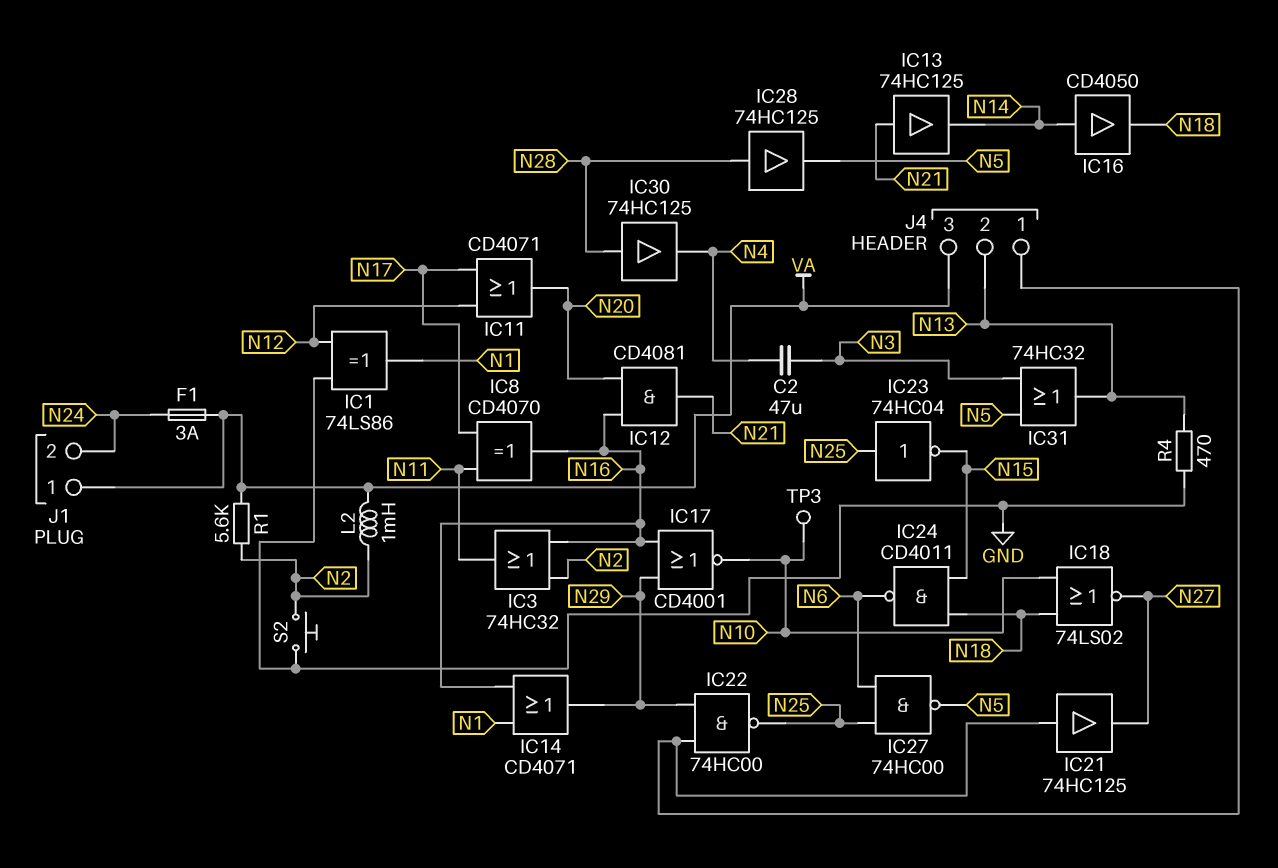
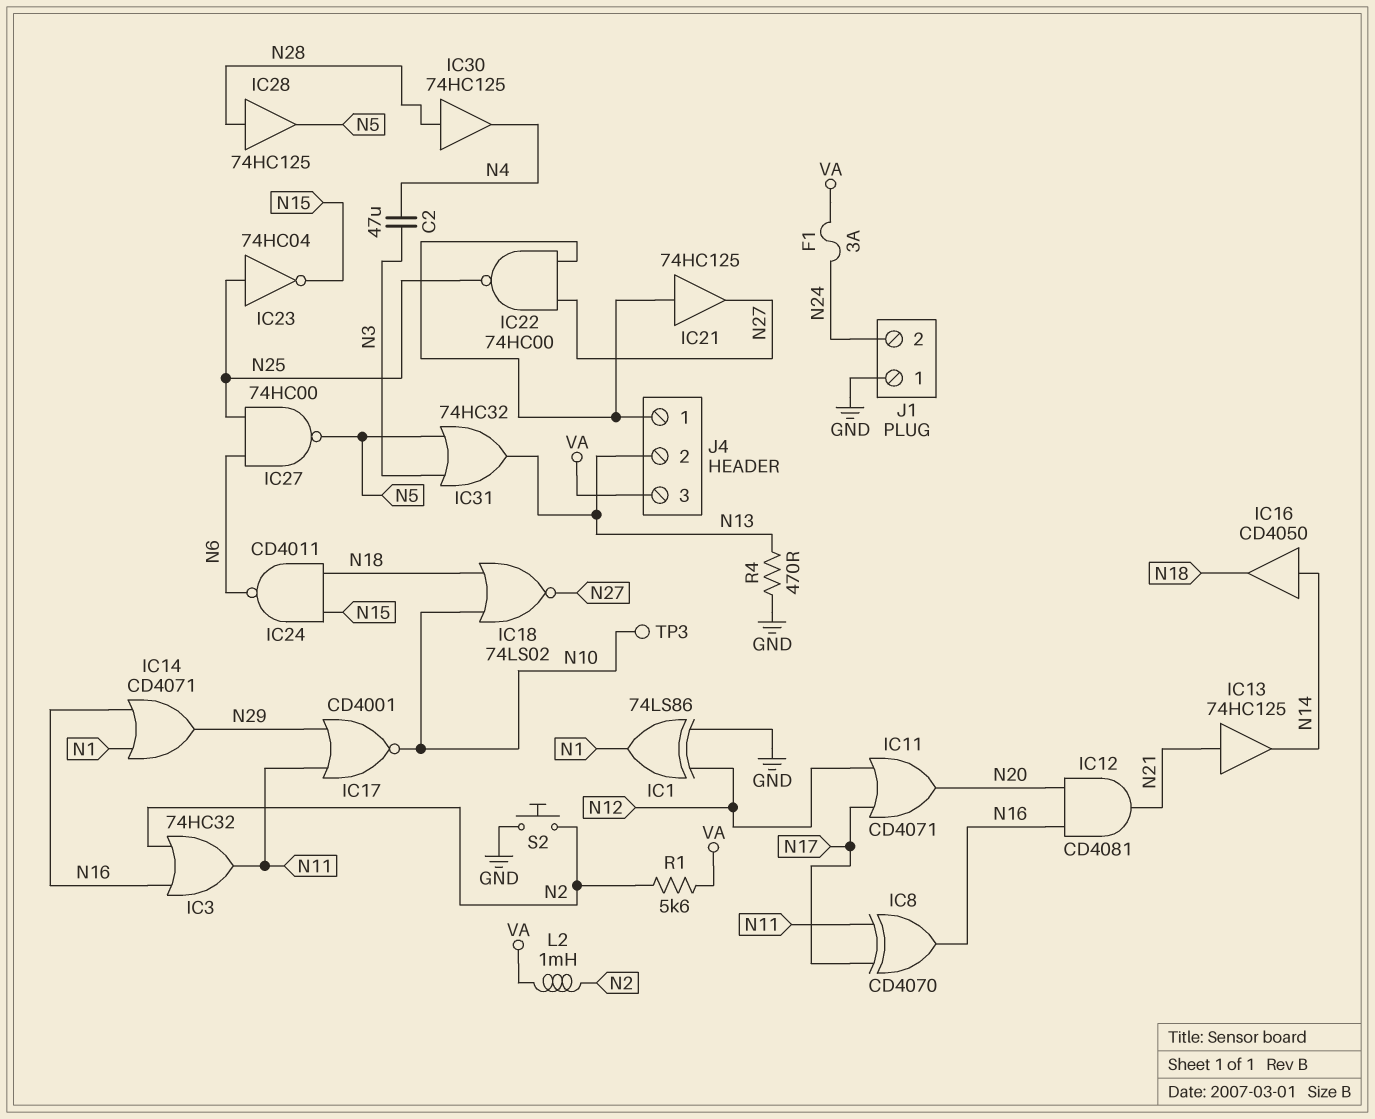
IC17: NOR CD4001 (in N16, in N29, out N10) -> NOR CD4001 (in N11, in N29, out N10)
IC22: NAND 74HC00 (in J4/1, in N29, out N25) -> NAND 74HC00 (in J4/1, in N27, out N25)
J1 pin 1: VA -> GND

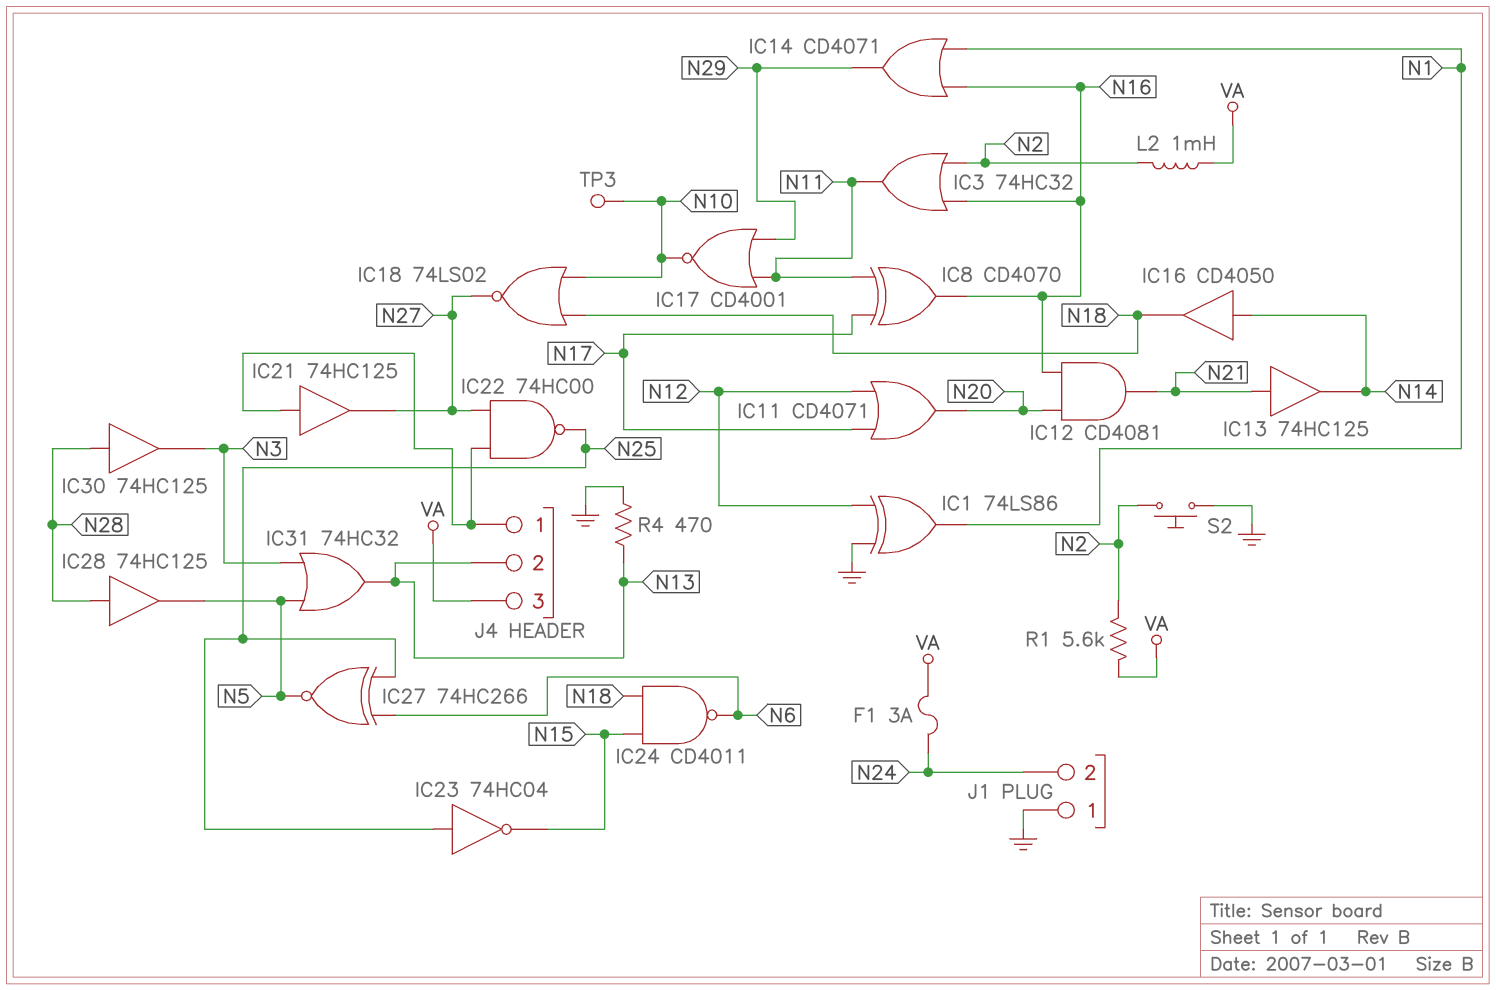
C2: 47uF (N3, N4) -> none
IC27: NAND 74HC00 (in N6, in N25, out N5) -> XNOR 74HC266 (in N6, in N25, out N5)
IC30: buffer 74HC125 (in N28, out N4) -> buffer 74HC125 (in N28, out N3)

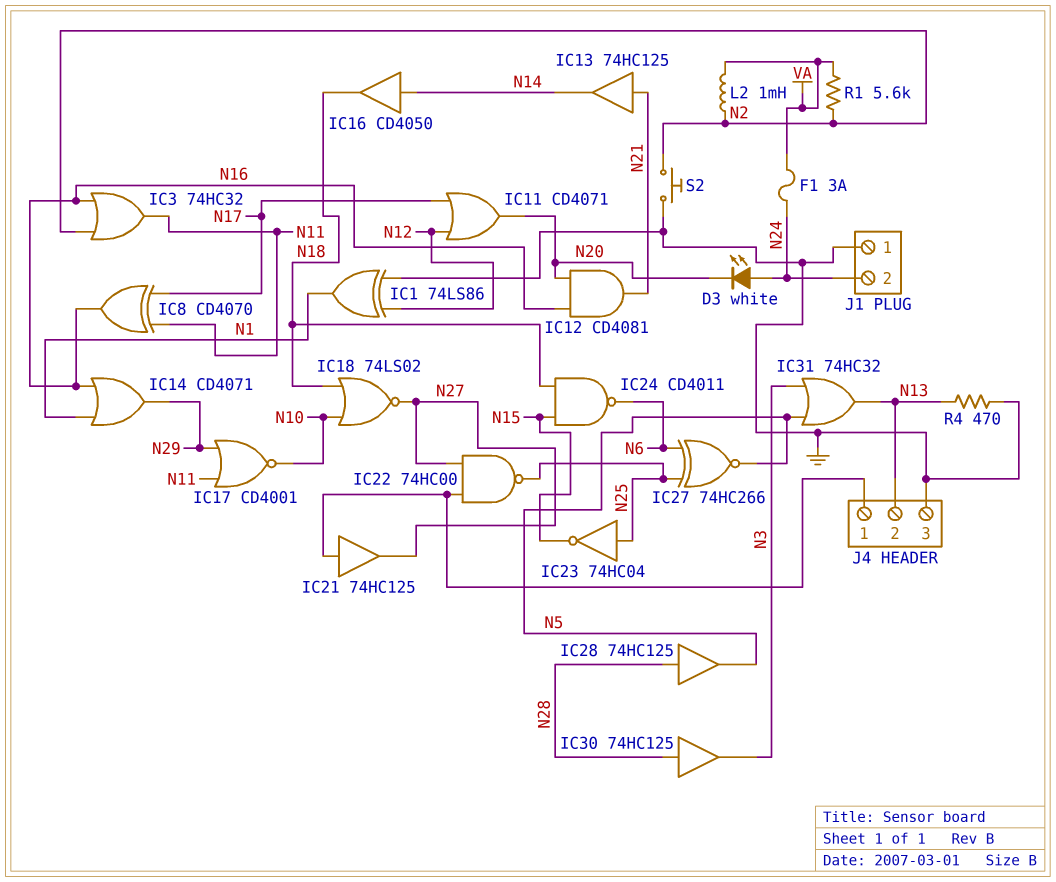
D3: none -> LED white (A N24, K N20)
J4 pin 3: VA -> GND
TP3: test point (N10) -> none

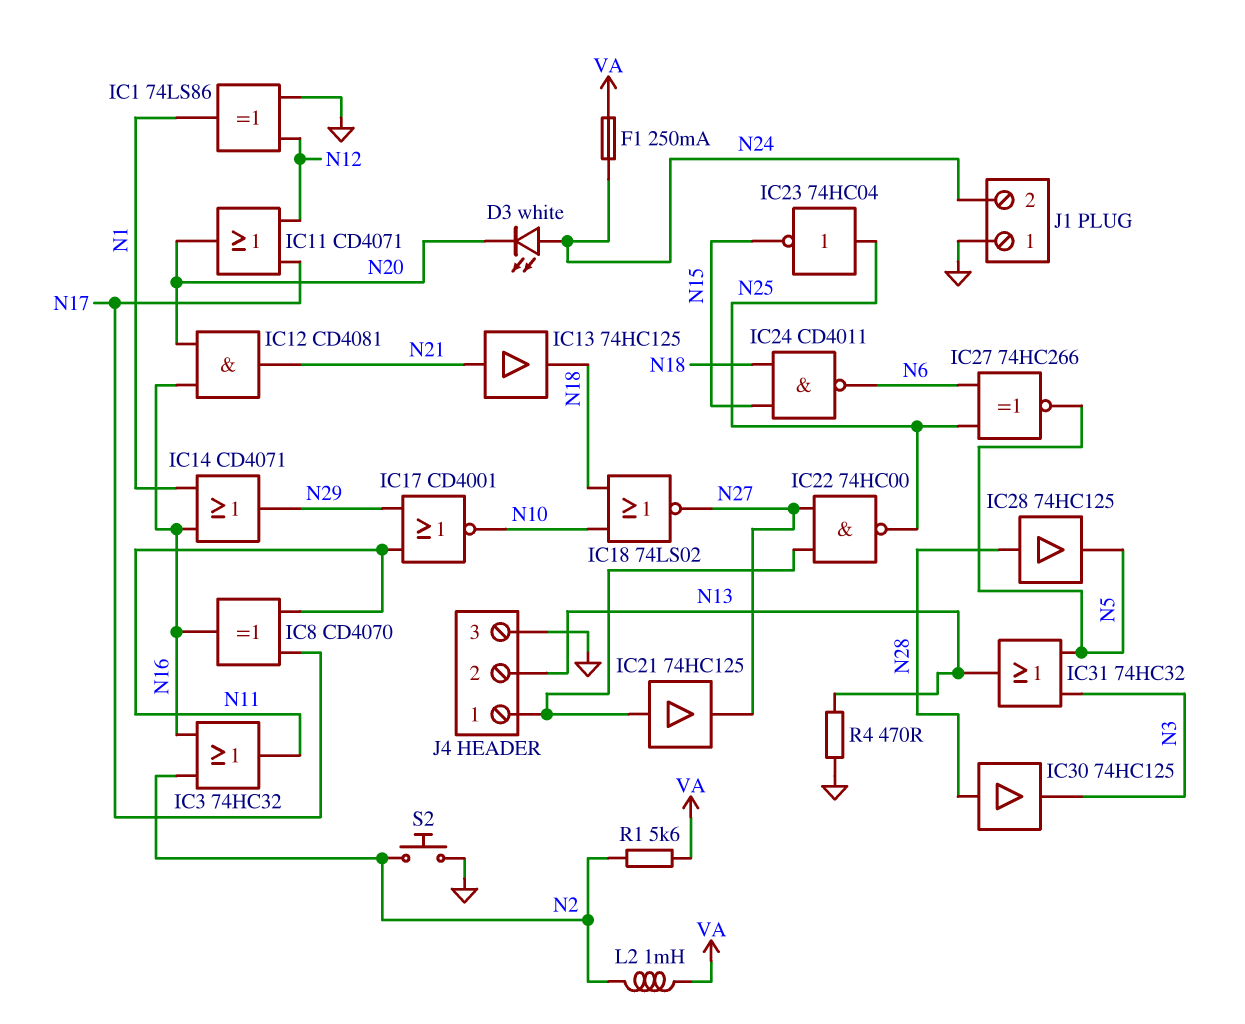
F1: 3A (N24, VA) -> 250mA (N24, VA)
IC13: buffer 74HC125 (in N21, out N14) -> buffer 74HC125 (in N21, out N18)
IC16: buffer CD4050 (in N14, out N18) -> none

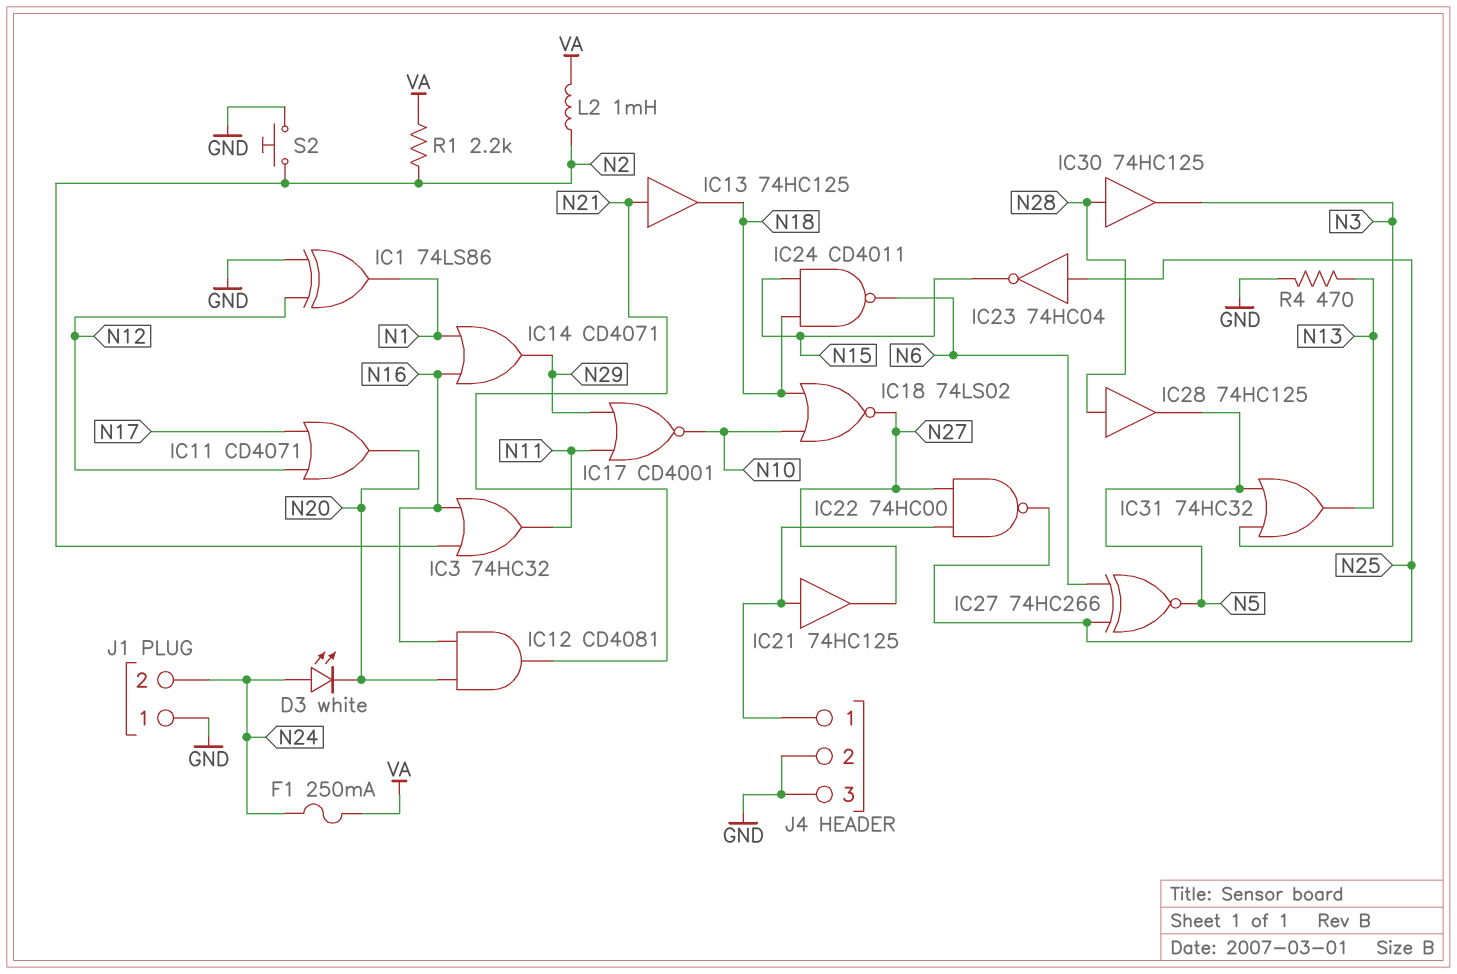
IC8: XOR CD4070 (in N11, in N17, out N16) -> none
J4 pin 2: N13 -> GND
R1: 5.6k (N2, VA) -> 2.2k (N2, VA)

